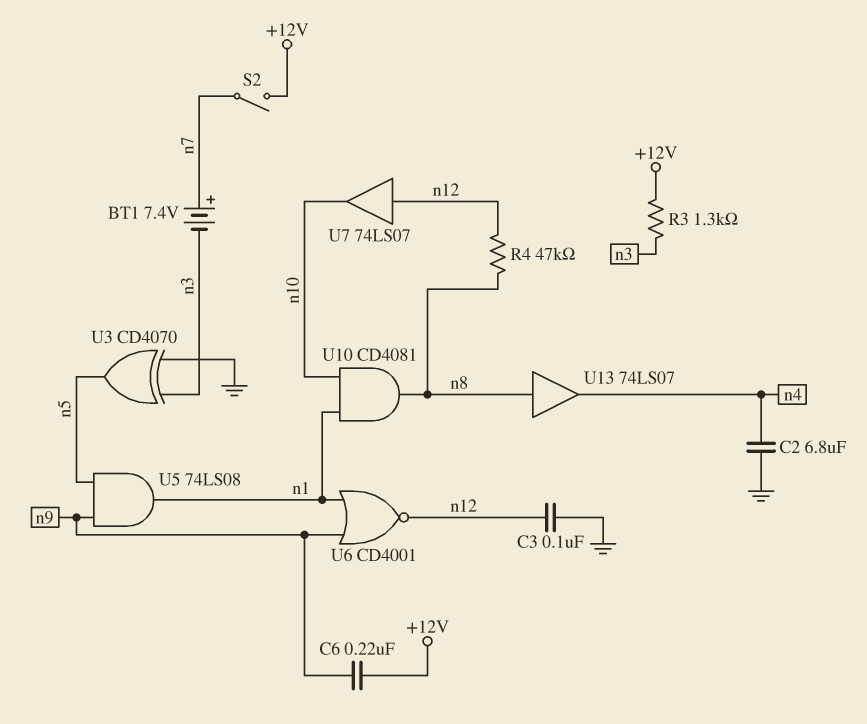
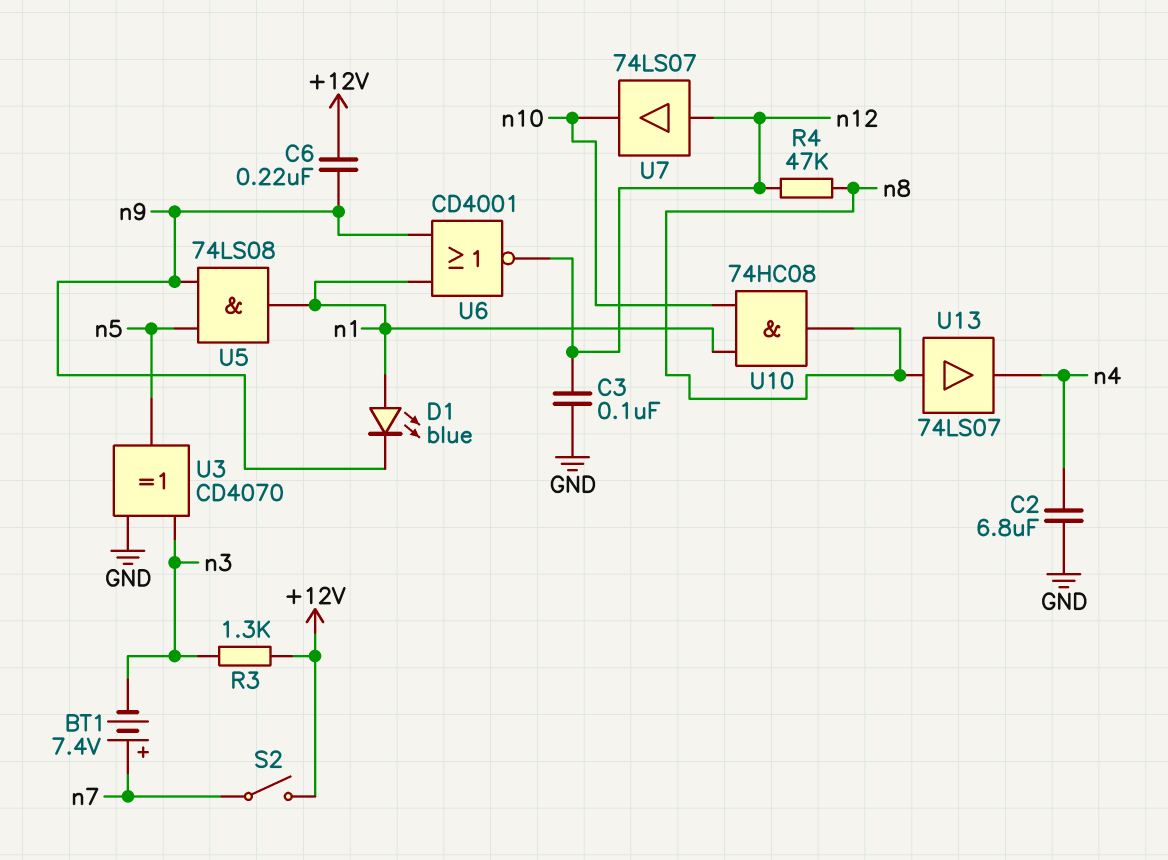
D1: none -> LED blue (A n1, K n9)
U10: AND CD4081 (in n1, in n10, out n8) -> AND 74HC08 (in n1, in n10, out n8)

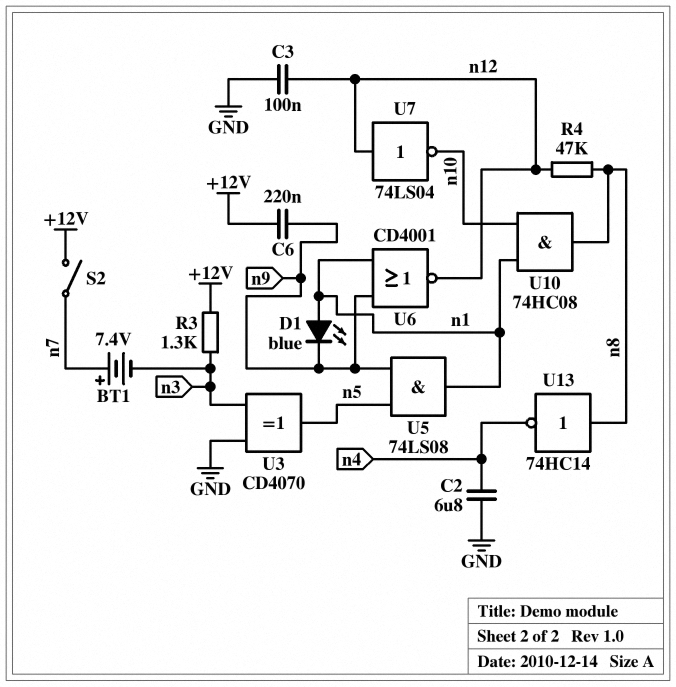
U7: buffer 74LS07 (in n12, out n10) -> NOT 74LS04 (in n12, out n10)
U13: buffer 74LS07 (in n8, out n4) -> NOT 74HC14 (in n8, out n4)

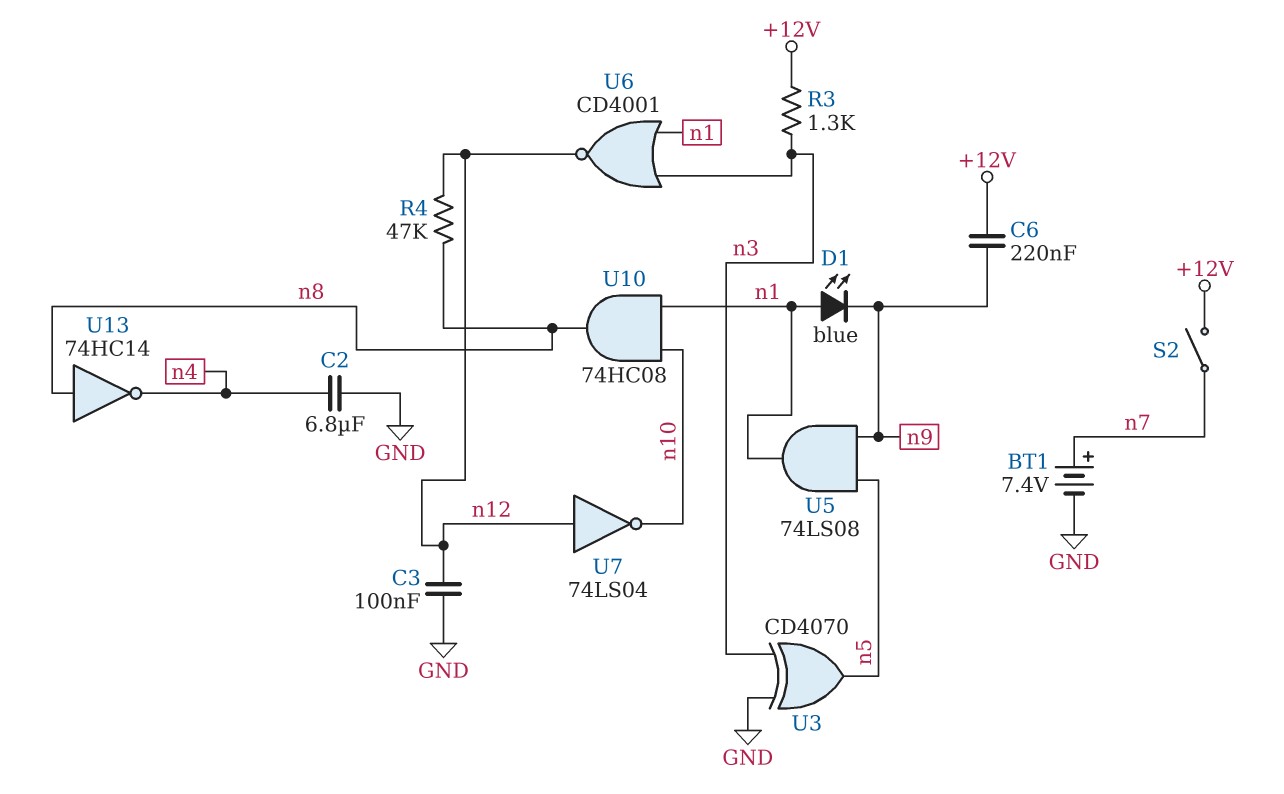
BT1: 7.4V (plus n7, minus n3) -> 7.4V (plus n7, minus GND)
U6: NOR CD4001 (in n1, in n9, out n12) -> NOR CD4001 (in n1, in n3, out n12)

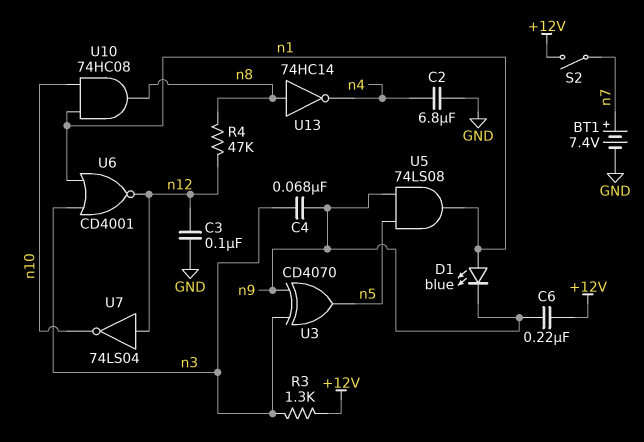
C4: none -> 68nF (n3, n9)
U3: XOR CD4070 (in GND, in n3, out n5) -> XOR CD4070 (in n3, in n9, out n5)

